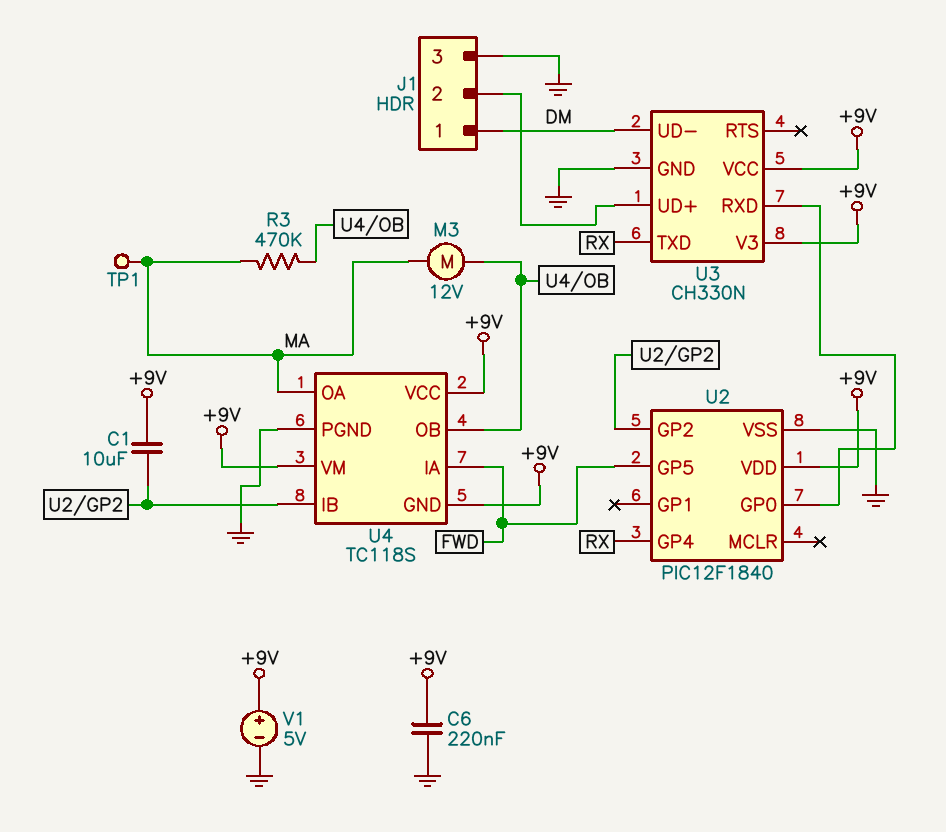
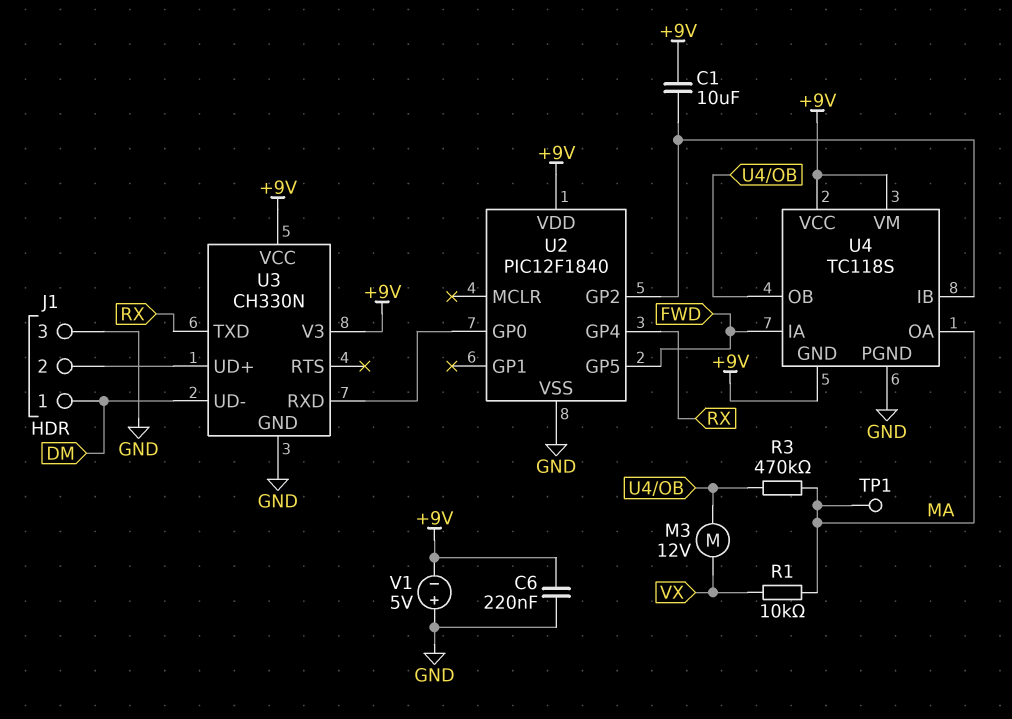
M3: motor 12V (MA, U4/OB) -> motor 12V (U4/OB, VX)
R1: none -> 10k (MA, VX)
V1: 5V (plus +9V, minus GND) -> 5V (plus GND, minus +9V)

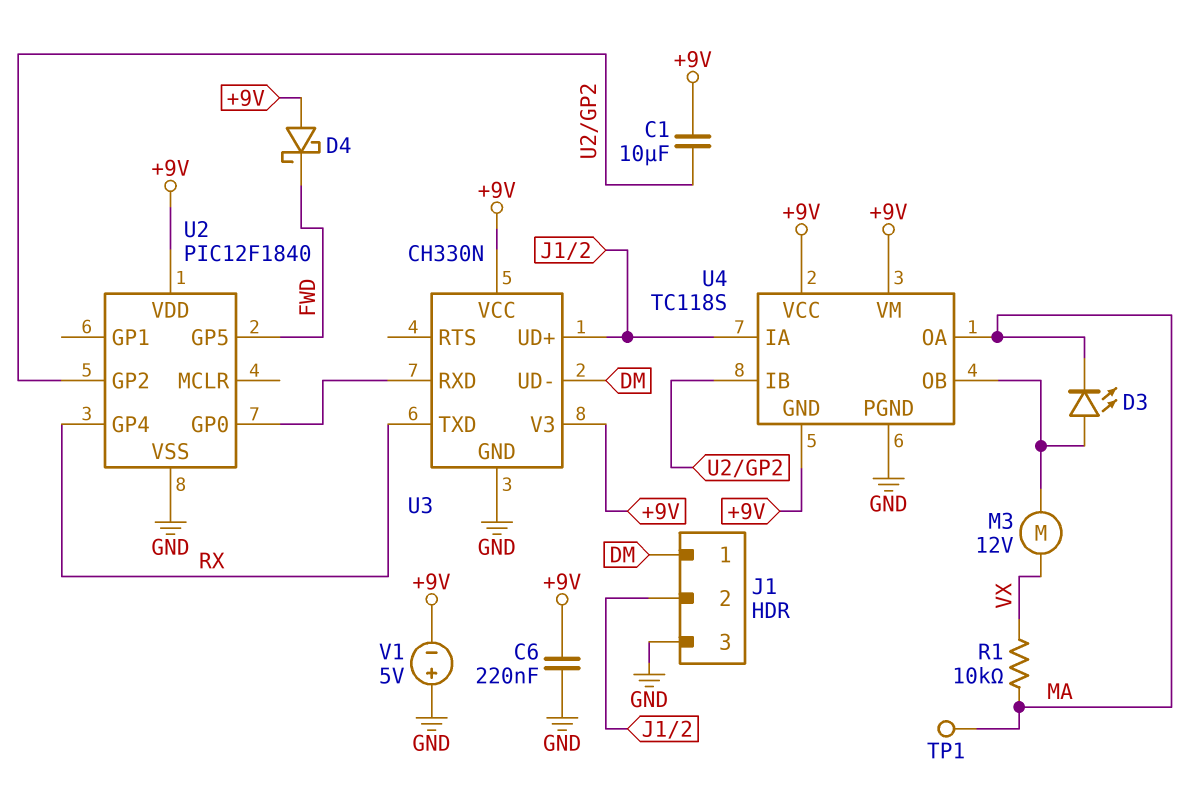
D3: none -> LED (A U4/OB, K MA)
D4: none -> schottky (A +9V, K FWD)
R3: 470k (MA, U4/OB) -> none
U4 pin IA: FWD -> J1/2

